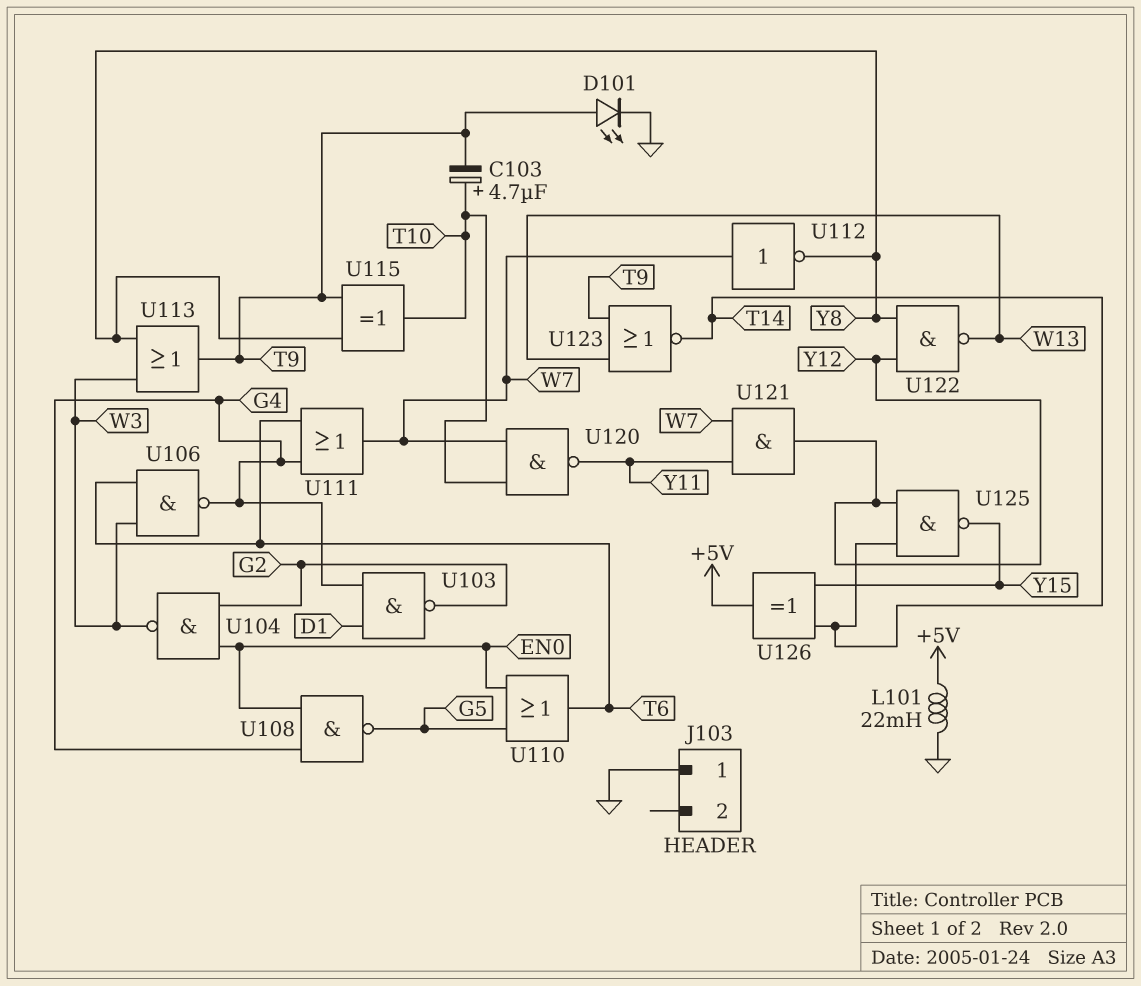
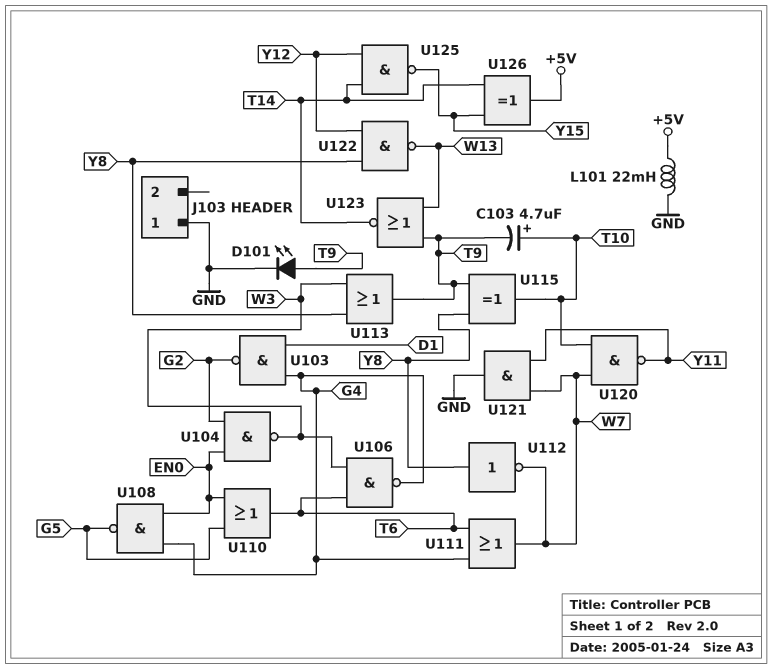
U112: NOT (in W7, out Y8) -> NOT (in Y8, out W7)
U121: AND (in W7, in Y11, out Y12) -> AND (in W7, in Y11, out GND)

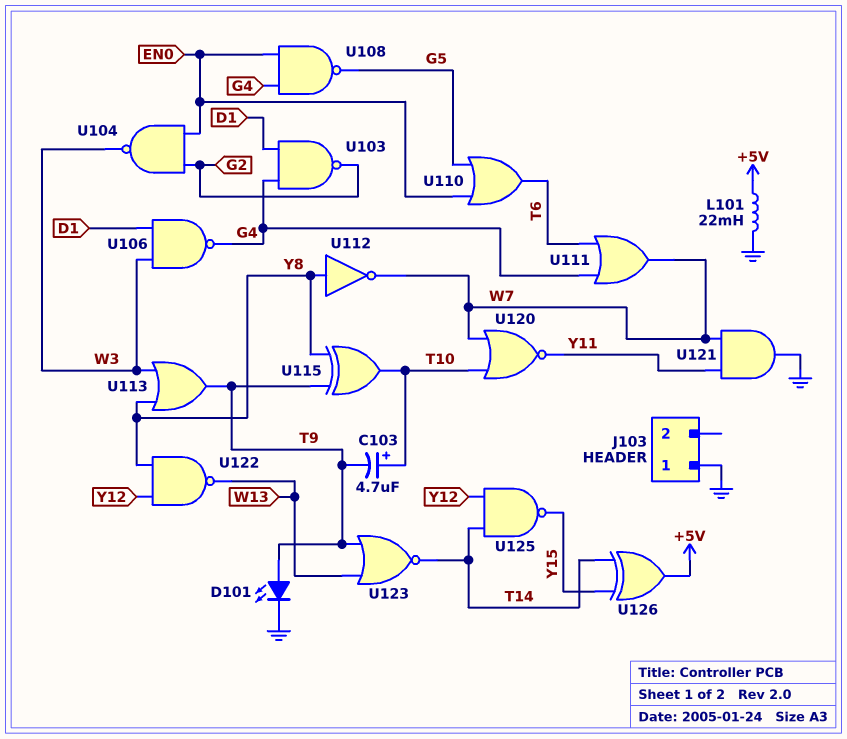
U106: NAND (in T6, in W3, out G4) -> NAND (in D1, in W3, out G4)
U120: NAND (in T10, in W7, out Y11) -> NOR (in T10, in W7, out Y11)

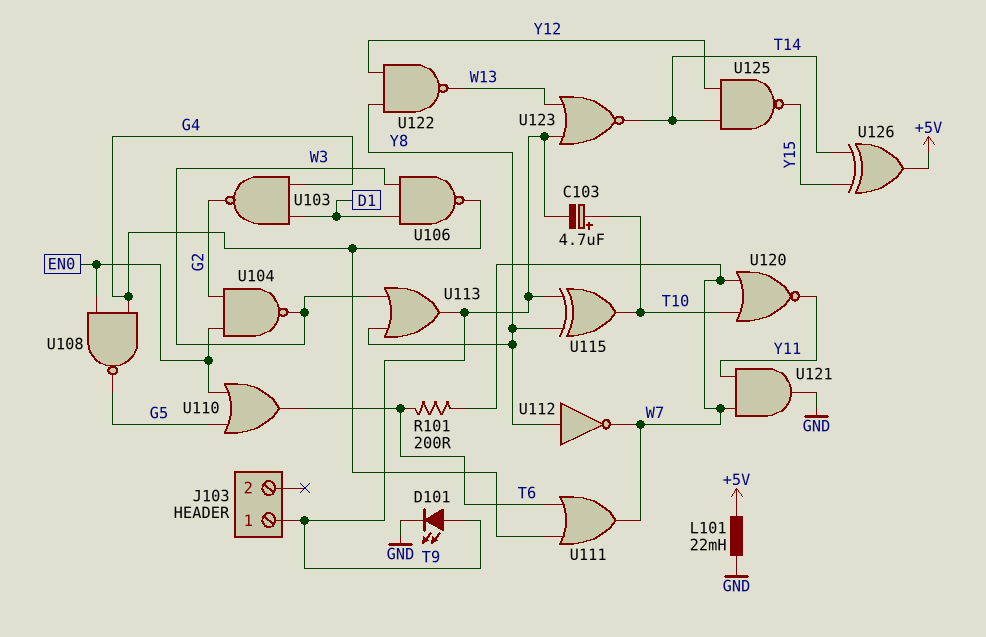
J103 pin 1: GND -> T9
R101: none -> 200 (T6, W7)

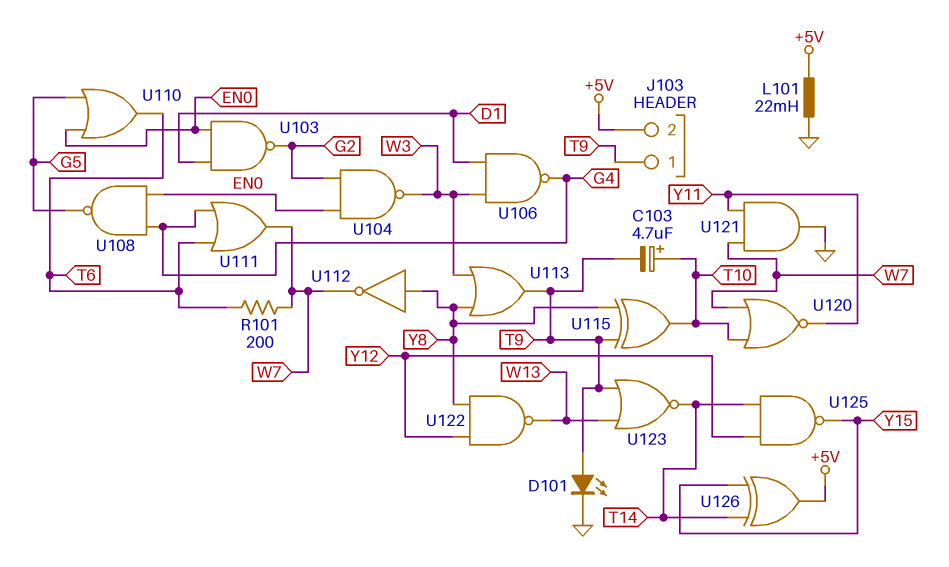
J103 pin 2: none -> +5V
U103: NAND (in D1, in G4, out G2) -> NAND (in D1, in EN0, out G2)

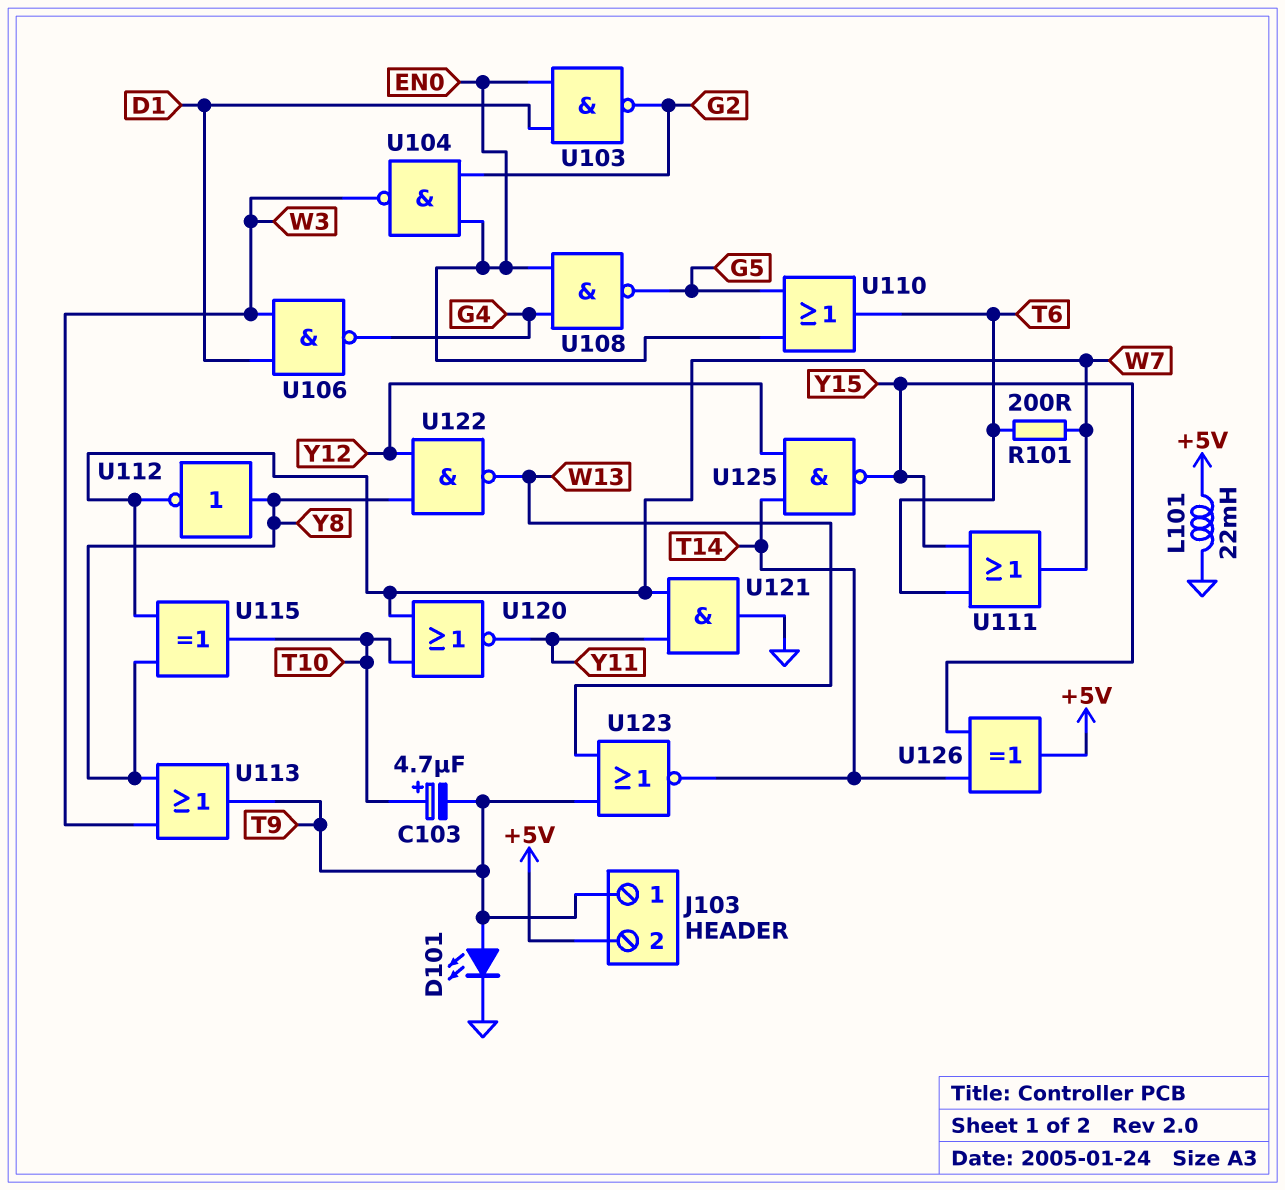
U111: OR (in G4, in T6, out W7) -> OR (in T6, in Y15, out W7)
U115: XOR (in T9, in Y8, out T10) -> XOR (in W7, in Y8, out T10)

